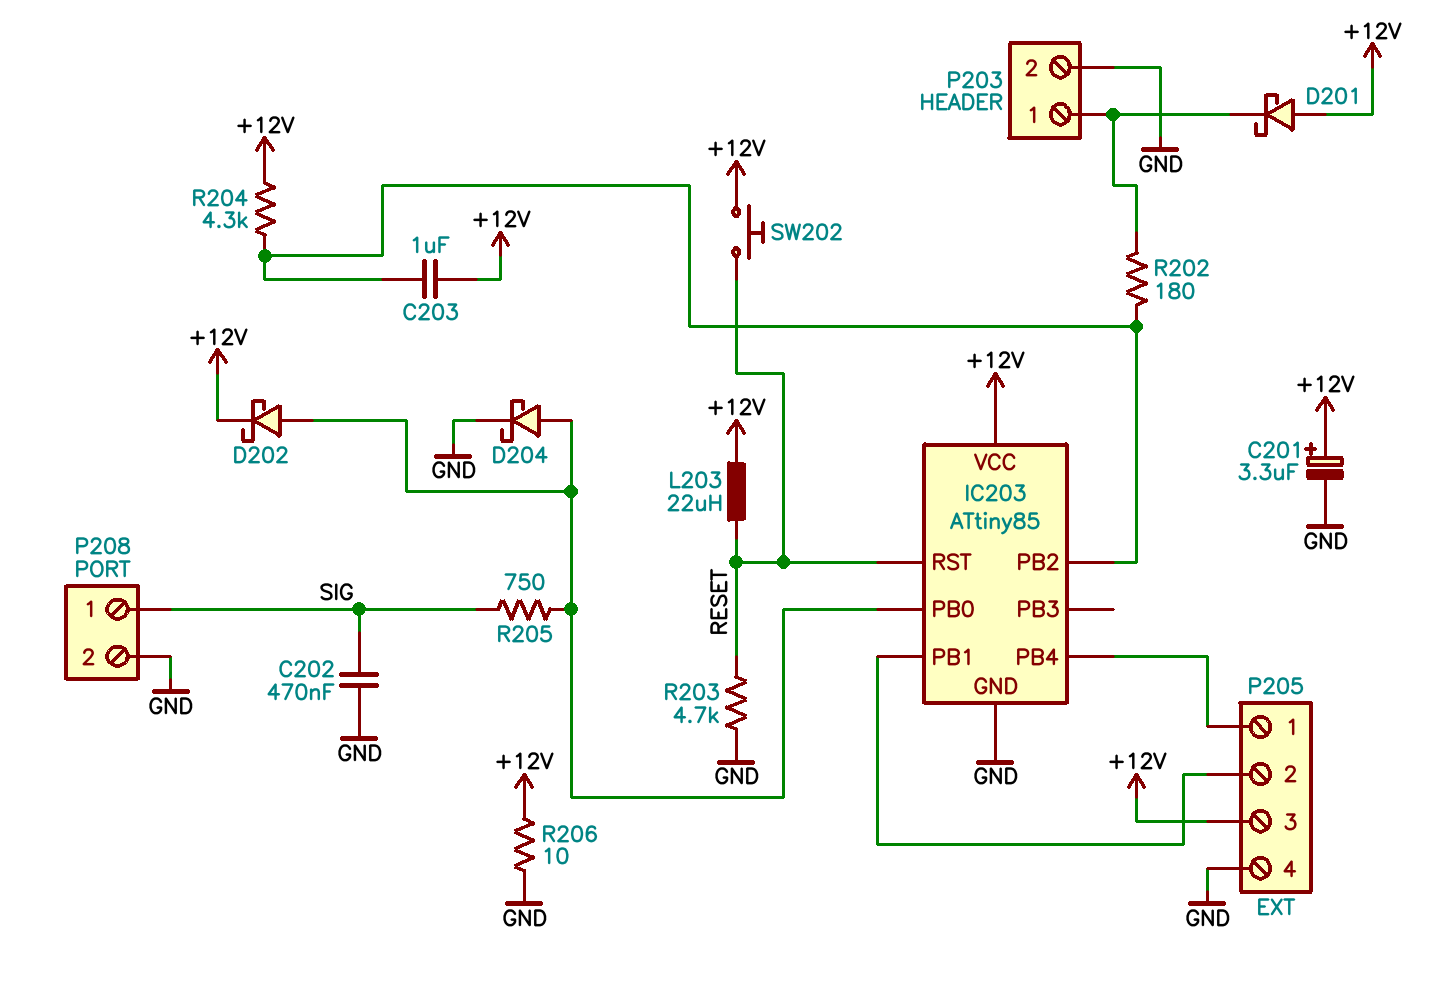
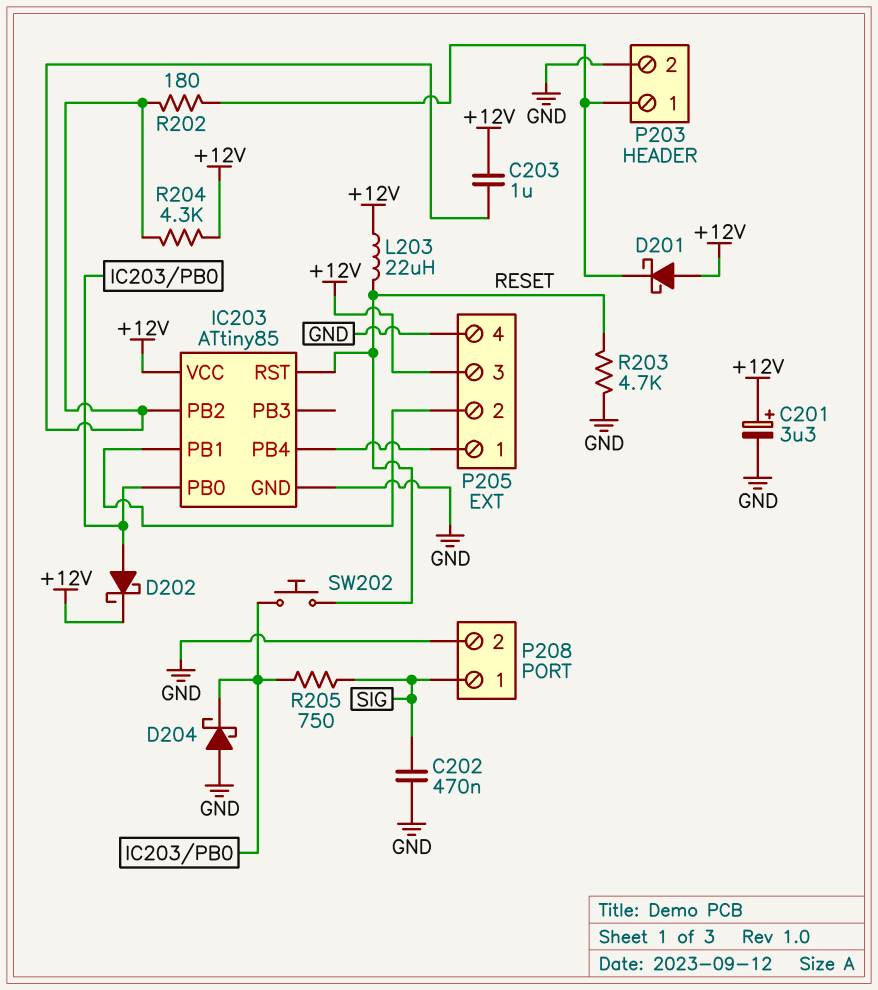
D204: schottky (A IC203/PB0, K GND) -> schottky (A GND, K IC203/PB0)
R206: 10 (+12V, GND) -> none
SW202: button (+12V, RESET) -> button (IC203/PB0, RESET)

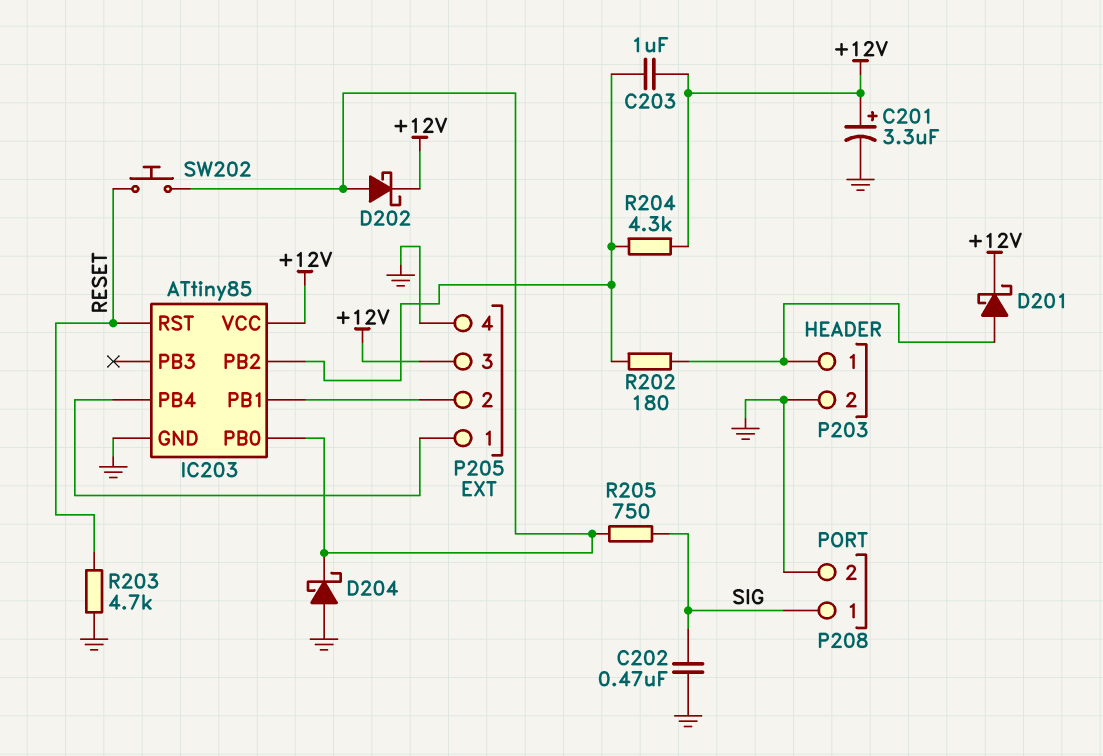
D201: schottky (A +12V, K P203/1) -> schottky (A P203/1, K +12V)
L203: 22uH (+12V, RESET) -> none

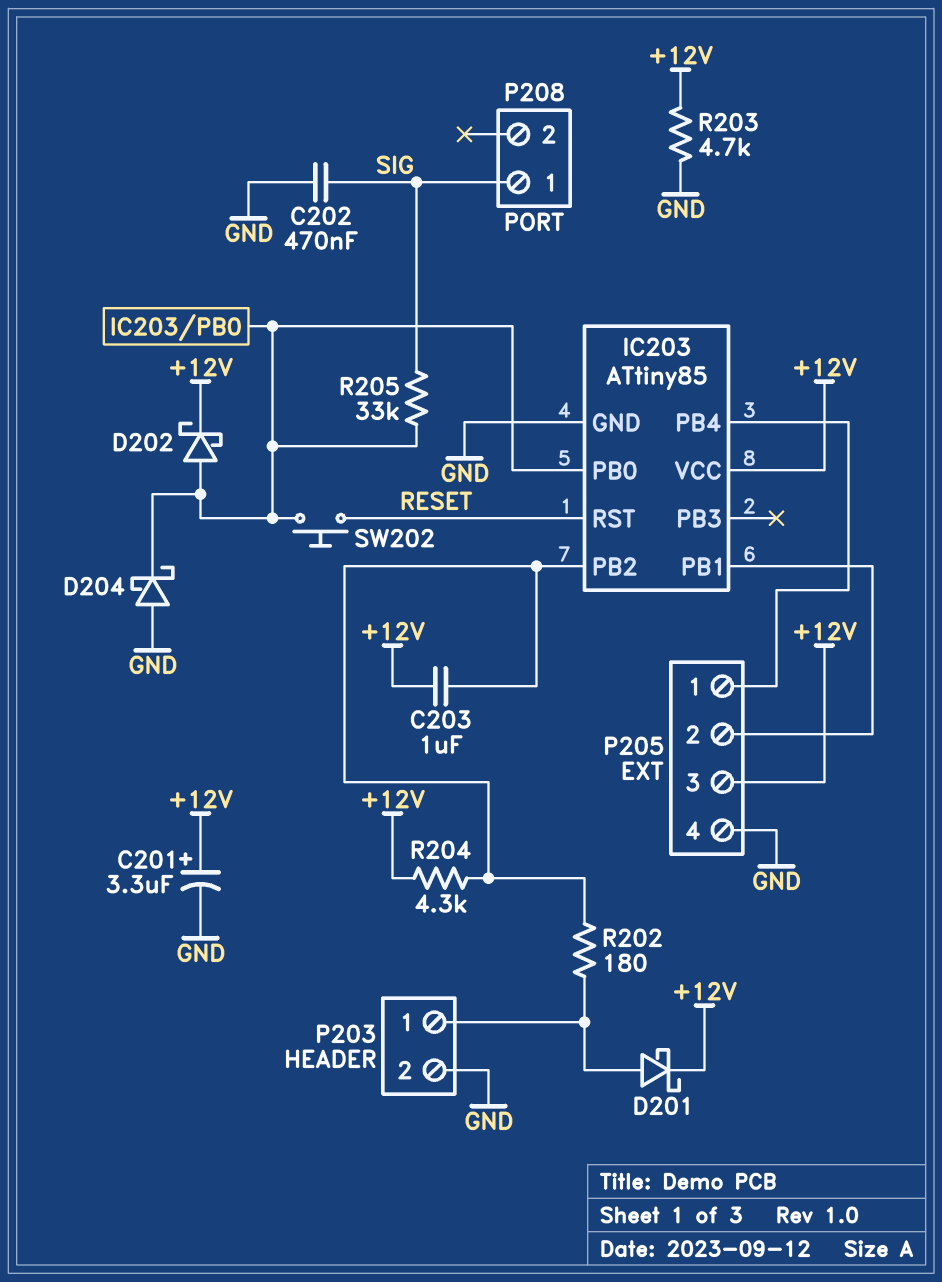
P208 pin 2: GND -> none
R203: 4.7k (GND, RESET) -> 4.7k (+12V, GND)
R205: 750 (IC203/PB0, SIG) -> 33k (IC203/PB0, SIG)

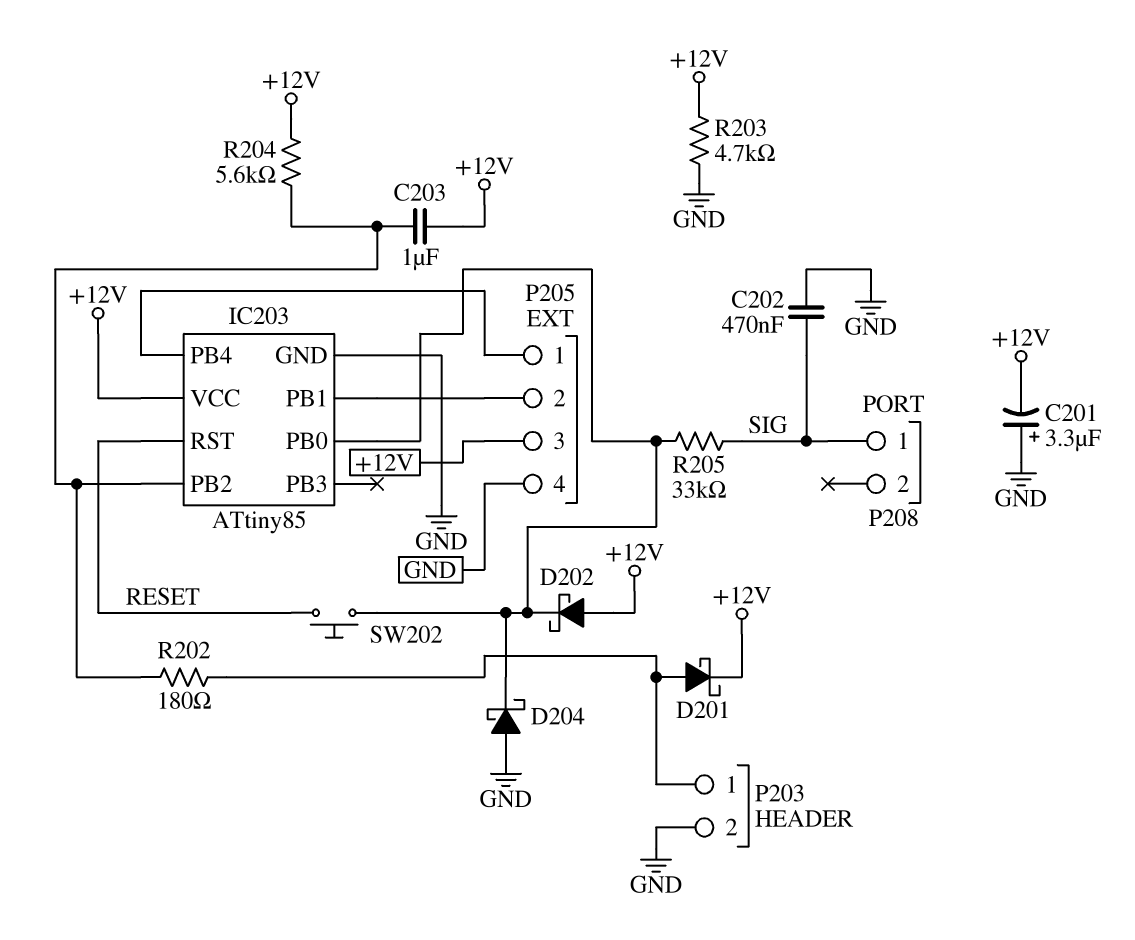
C201: 3.3uF (plus +12V, minus GND) -> 3.3uF (plus GND, minus +12V)
D202: schottky (A IC203/PB0, K +12V) -> schottky (A +12V, K IC203/PB0)
R204: 4.3k (+12V, IC203/PB2) -> 5.6k (+12V, IC203/PB2)

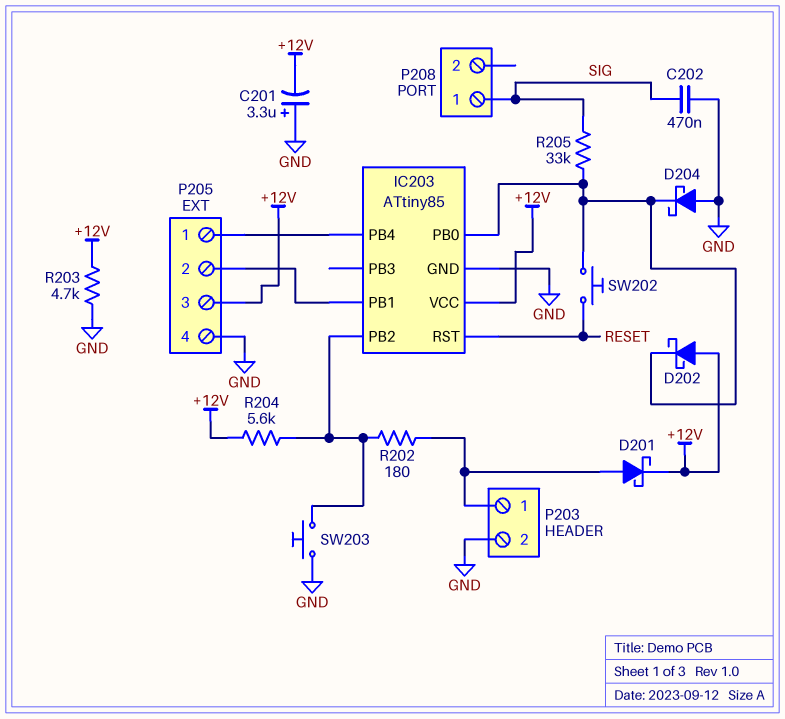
C203: 1uF (+12V, IC203/PB2) -> none
SW203: none -> button (GND, IC203/PB2)

